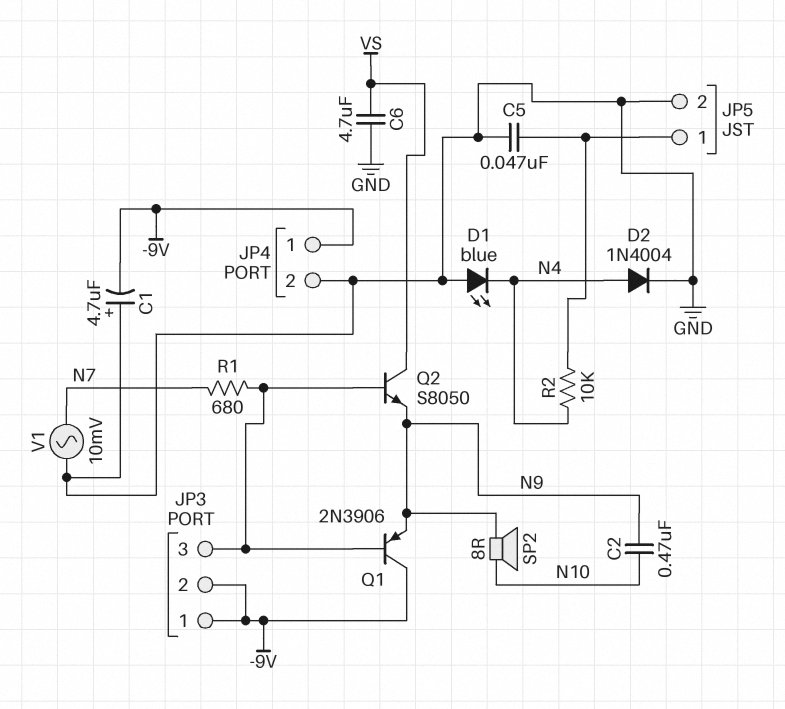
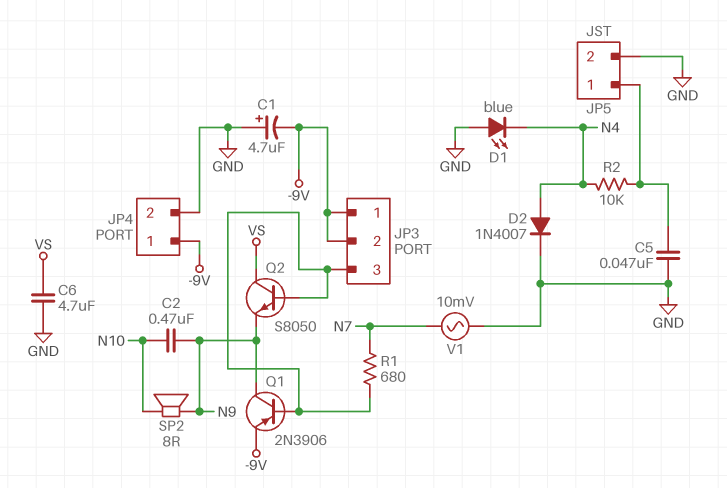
D2: diode 1N4004 (A N4, K GND) -> diode 1N4007 (A N4, K GND)
Q1: PNP 2N3906 (B JP3/3, C -9V, E N9) -> PNP 2N3906 (B JP3/3, C N9, E -9V)

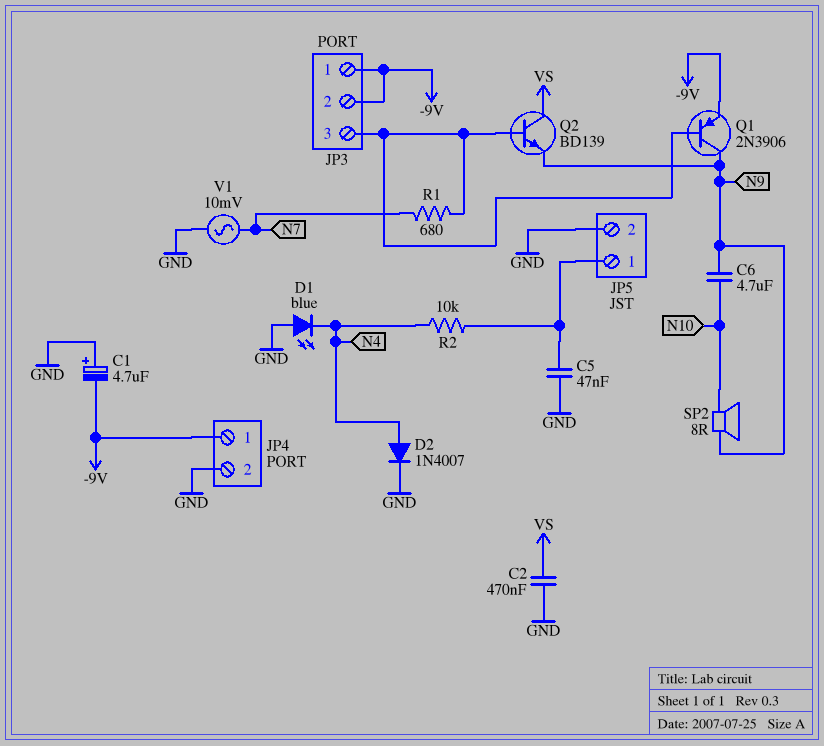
C2: 470nF (N9, N10) -> 470nF (GND, VS)
C6: 4.7uF (GND, VS) -> 4.7uF (N9, N10)
Q2: NPN S8050 (B JP3/3, C VS, E N9) -> NPN BD139 (B JP3/3, C VS, E N9)

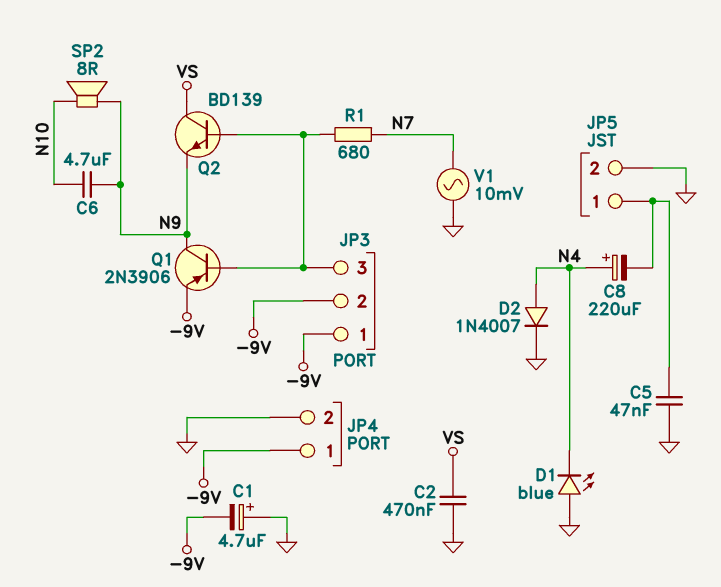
C8: none -> 220uF (plus N4, minus JP5/1)
R2: 10k (JP5/1, N4) -> none

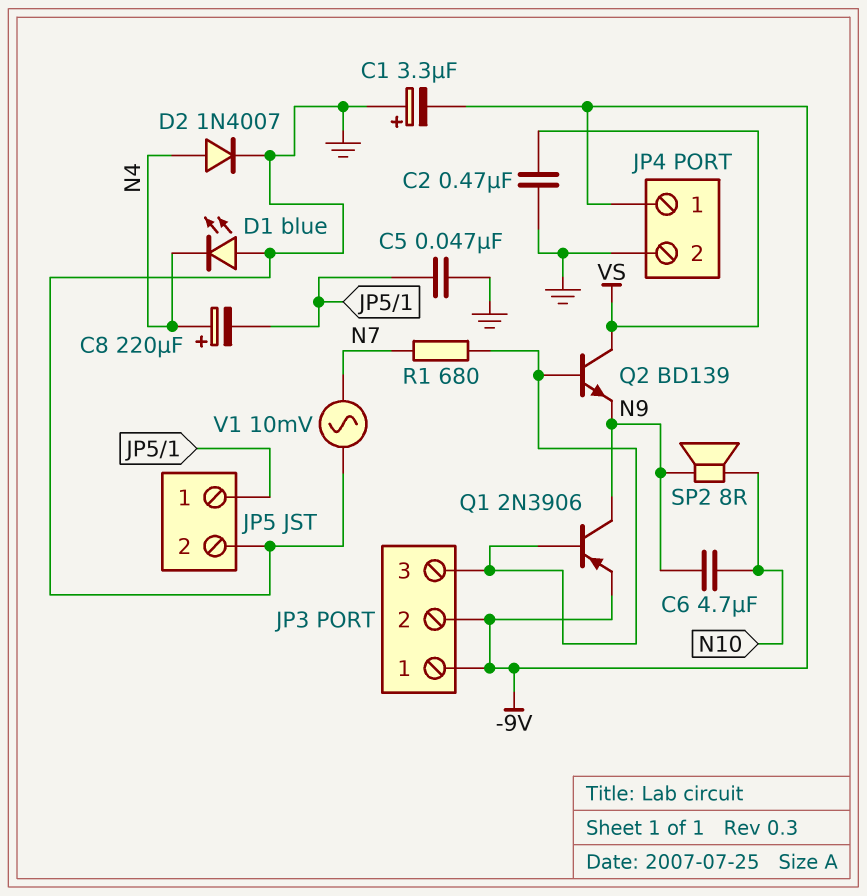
C1: 4.7uF (plus GND, minus -9V) -> 3.3uF (plus GND, minus -9V)

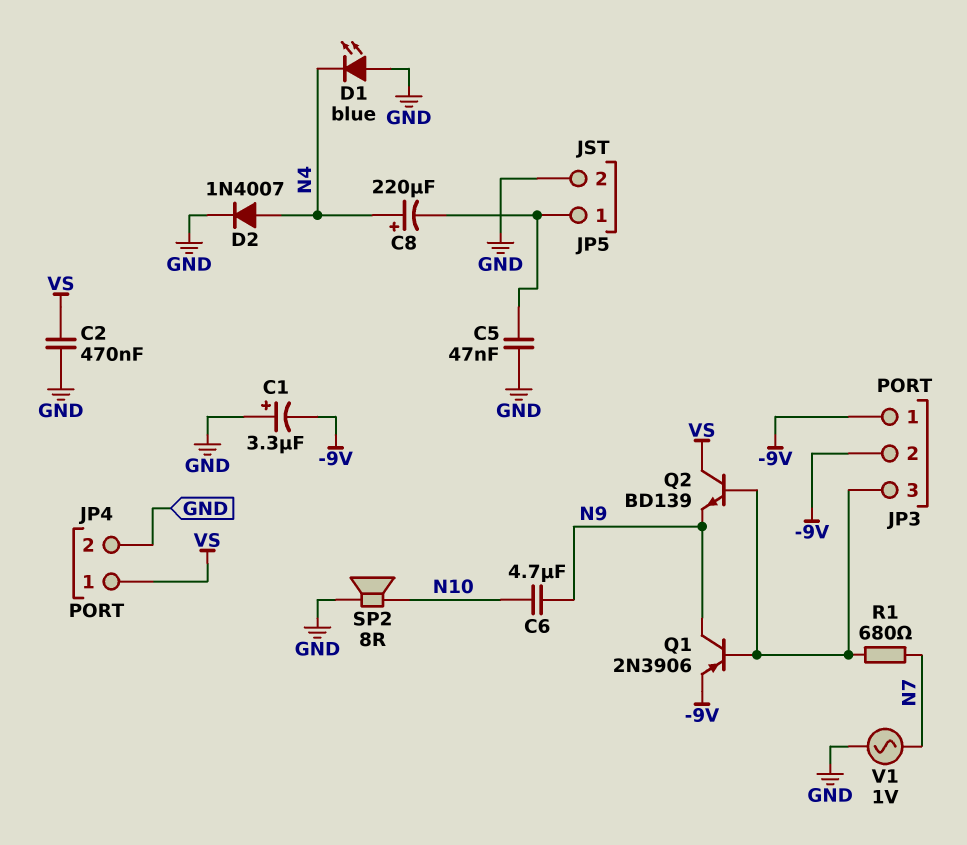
JP4 pin 1: -9V -> VS
SP2: speaker 8R (N9, N10) -> speaker 8R (GND, N10)
V1: AC 10mV (GND, N7) -> AC 1V (GND, N7)

